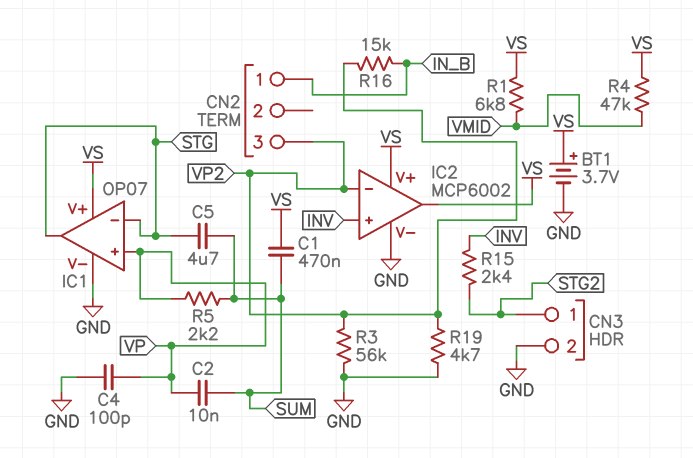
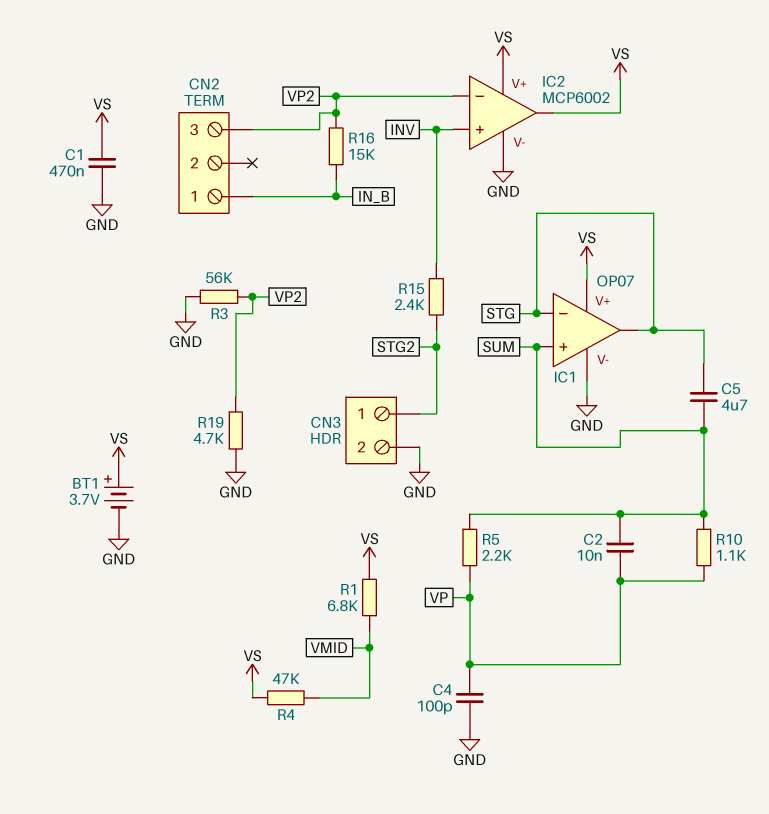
C1: 470nF (SUM, VS) -> 470nF (GND, VS)
IC1 pin in+: VP -> SUM
R10: none -> 1.1k (SUM, VP)

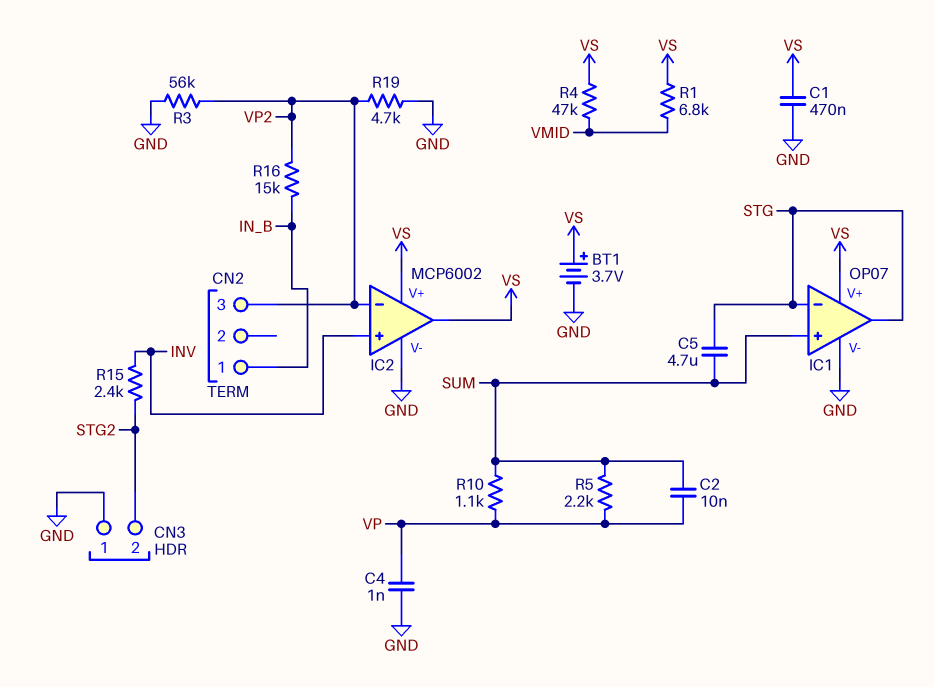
C4: 100pF (GND, VP) -> 1nF (GND, VP)
CN3 pin 1: STG2 -> GND
CN3 pin 2: GND -> STG2

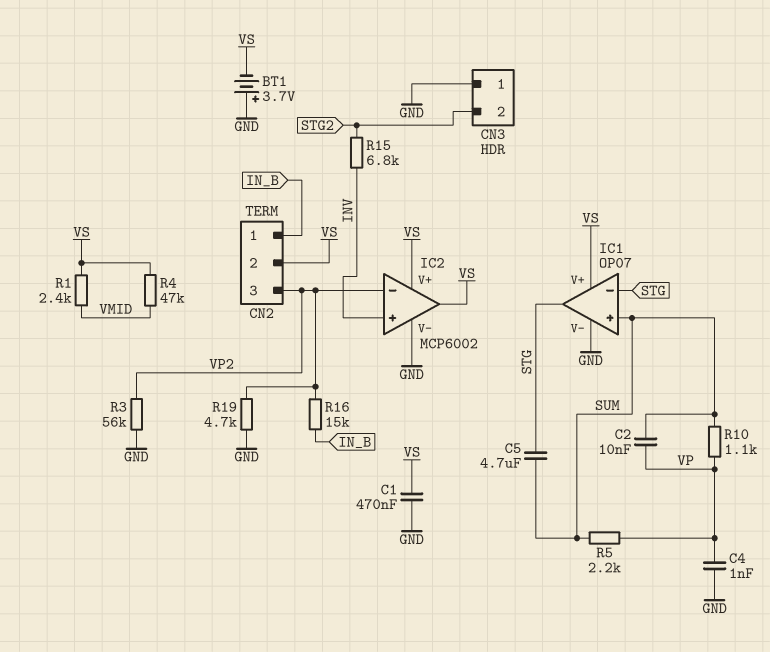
BT1: 3.7V (plus VS, minus GND) -> 3.7V (plus GND, minus VS)
CN2 pin 2: none -> VS
R1: 6.8k (VMID, VS) -> 2.4k (VMID, VS)
R15: 2.4k (INV, STG2) -> 6.8k (INV, STG2)

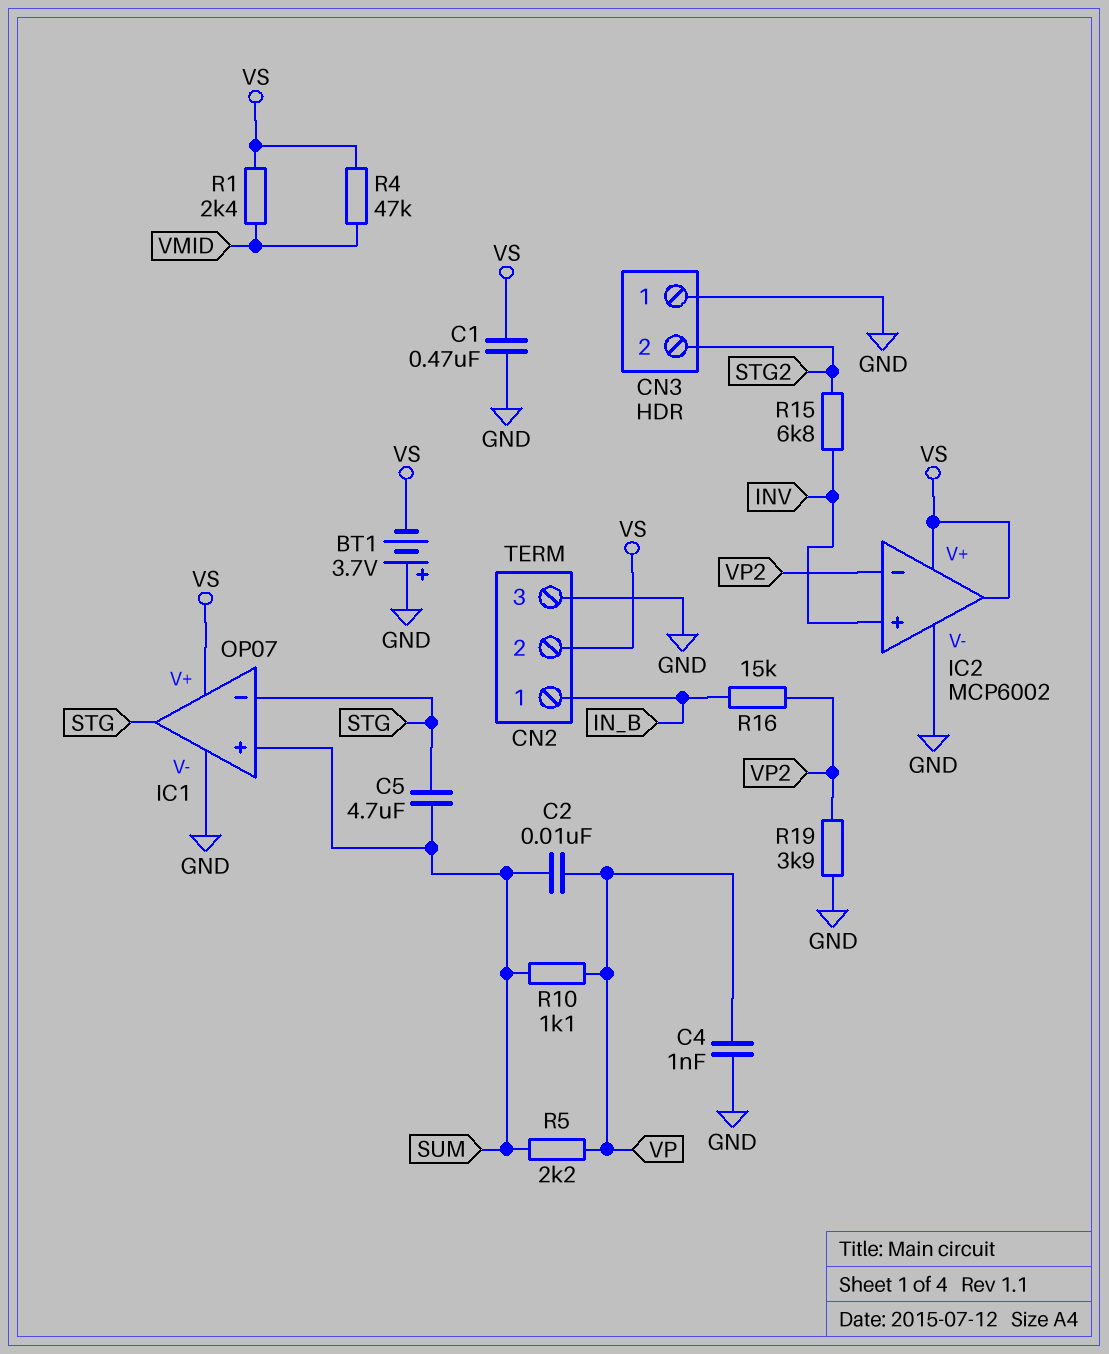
CN2 pin 3: VP2 -> GND
R3: 56k (GND, VP2) -> none
R19: 4.7k (GND, VP2) -> 3.9k (GND, VP2)

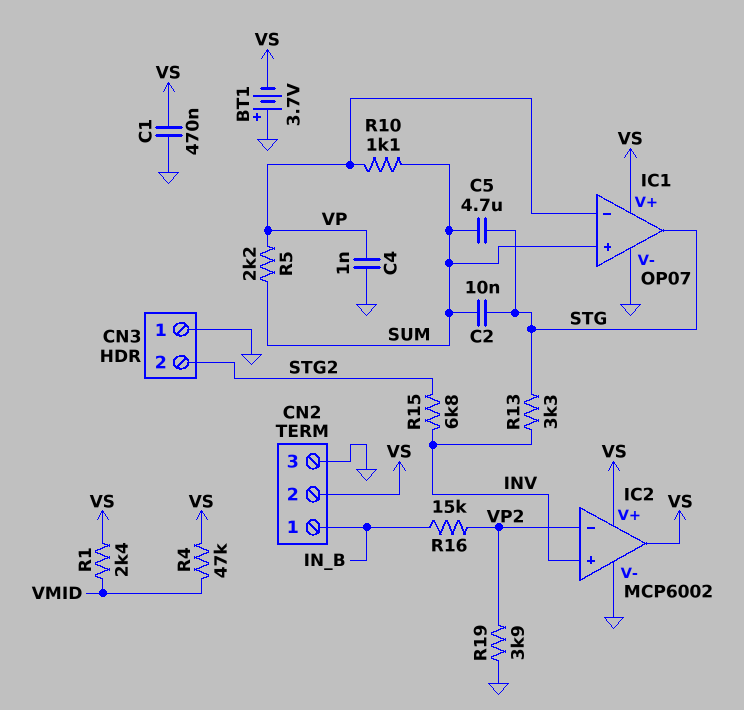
C2: 10nF (SUM, VP) -> 10nF (STG, SUM)
IC1 pin in-: STG -> VP
R13: none -> 3.3k (INV, STG)

